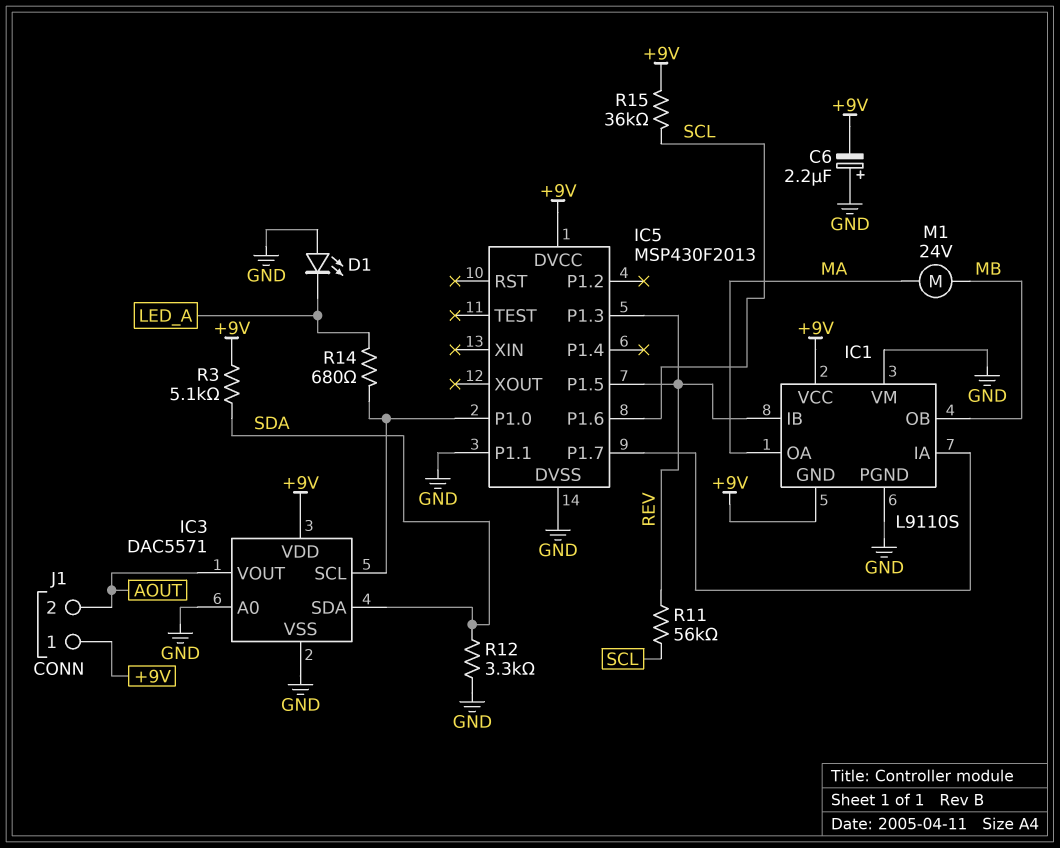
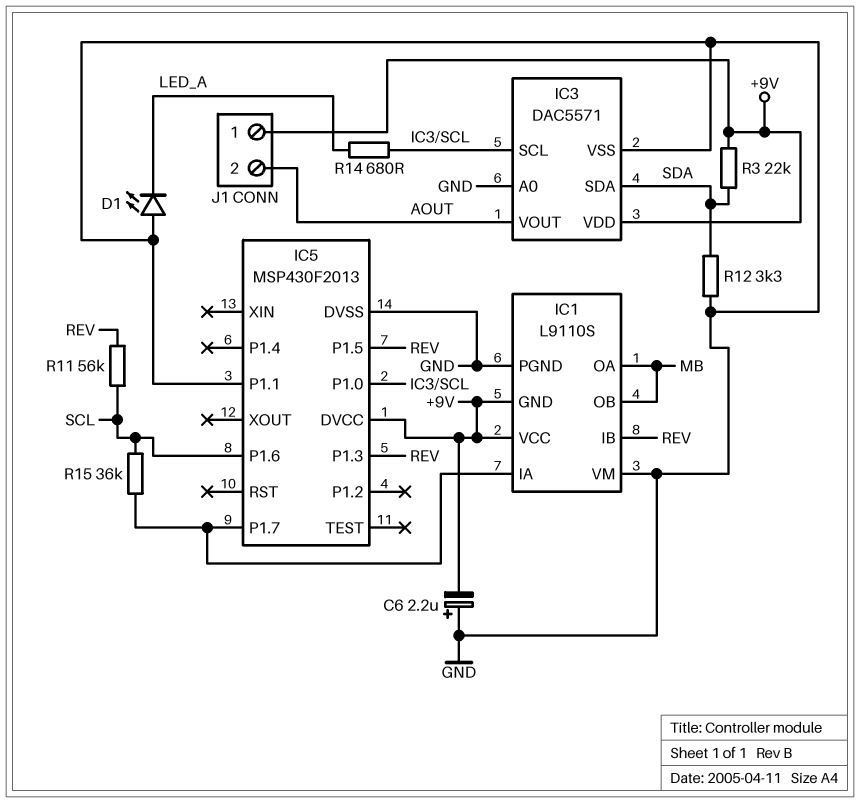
IC1 pin OA: MA -> MB
M1: motor 24V (MA, MB) -> none
R3: 5.1k (+9V, SDA) -> 22k (+9V, SDA)
R15: 36k (+9V, SCL) -> 36k (IC1/IA, SCL)

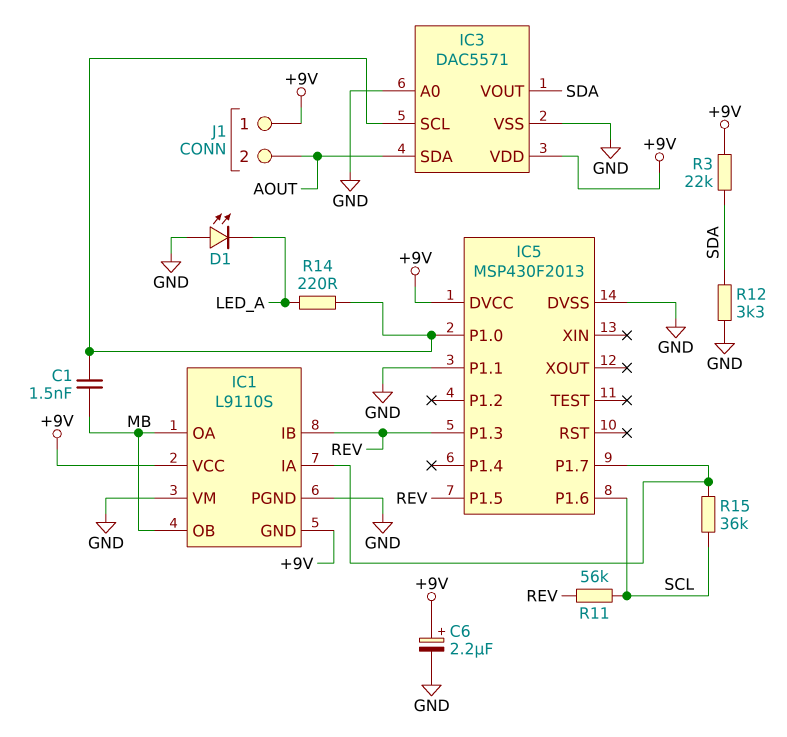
C1: none -> 1.5nF (IC3/SCL, MB)
C6: 2.2uF (plus GND, minus +9V) -> 2.2uF (plus +9V, minus GND)
IC3 pin SDA: SDA -> AOUT
IC3 pin VOUT: AOUT -> SDA
R14: 680 (IC3/SCL, LED_A) -> 220 (IC3/SCL, LED_A)

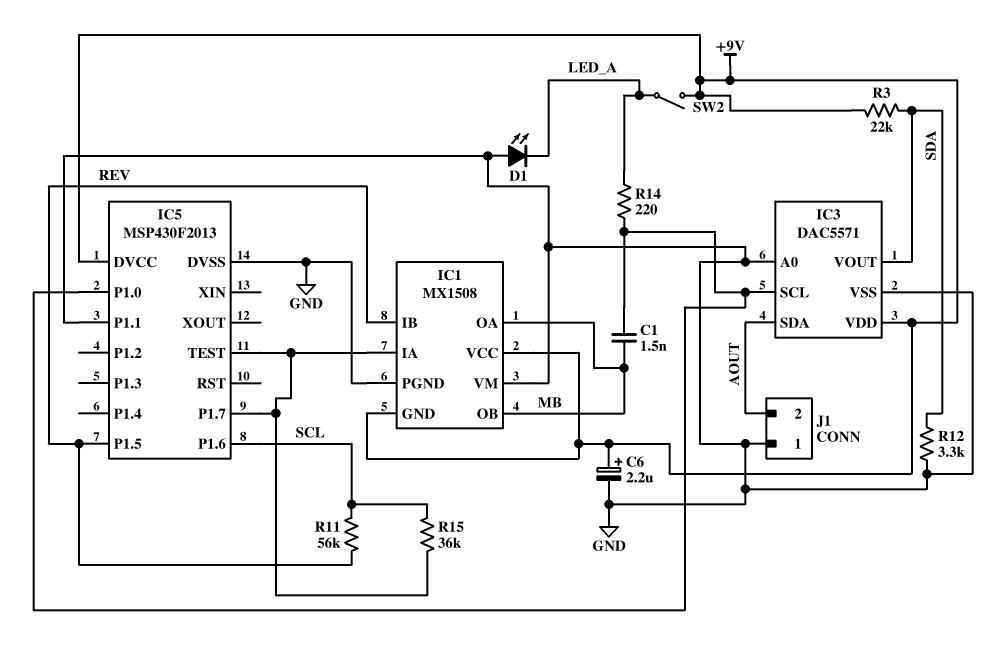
IC1: L9110S -> MX1508
IC5 pin P1.3: REV -> none
IC5 pin TEST: none -> IC1/IA
J1 pin 1: +9V -> GND
SW2: none -> switch (+9V, LED_A)

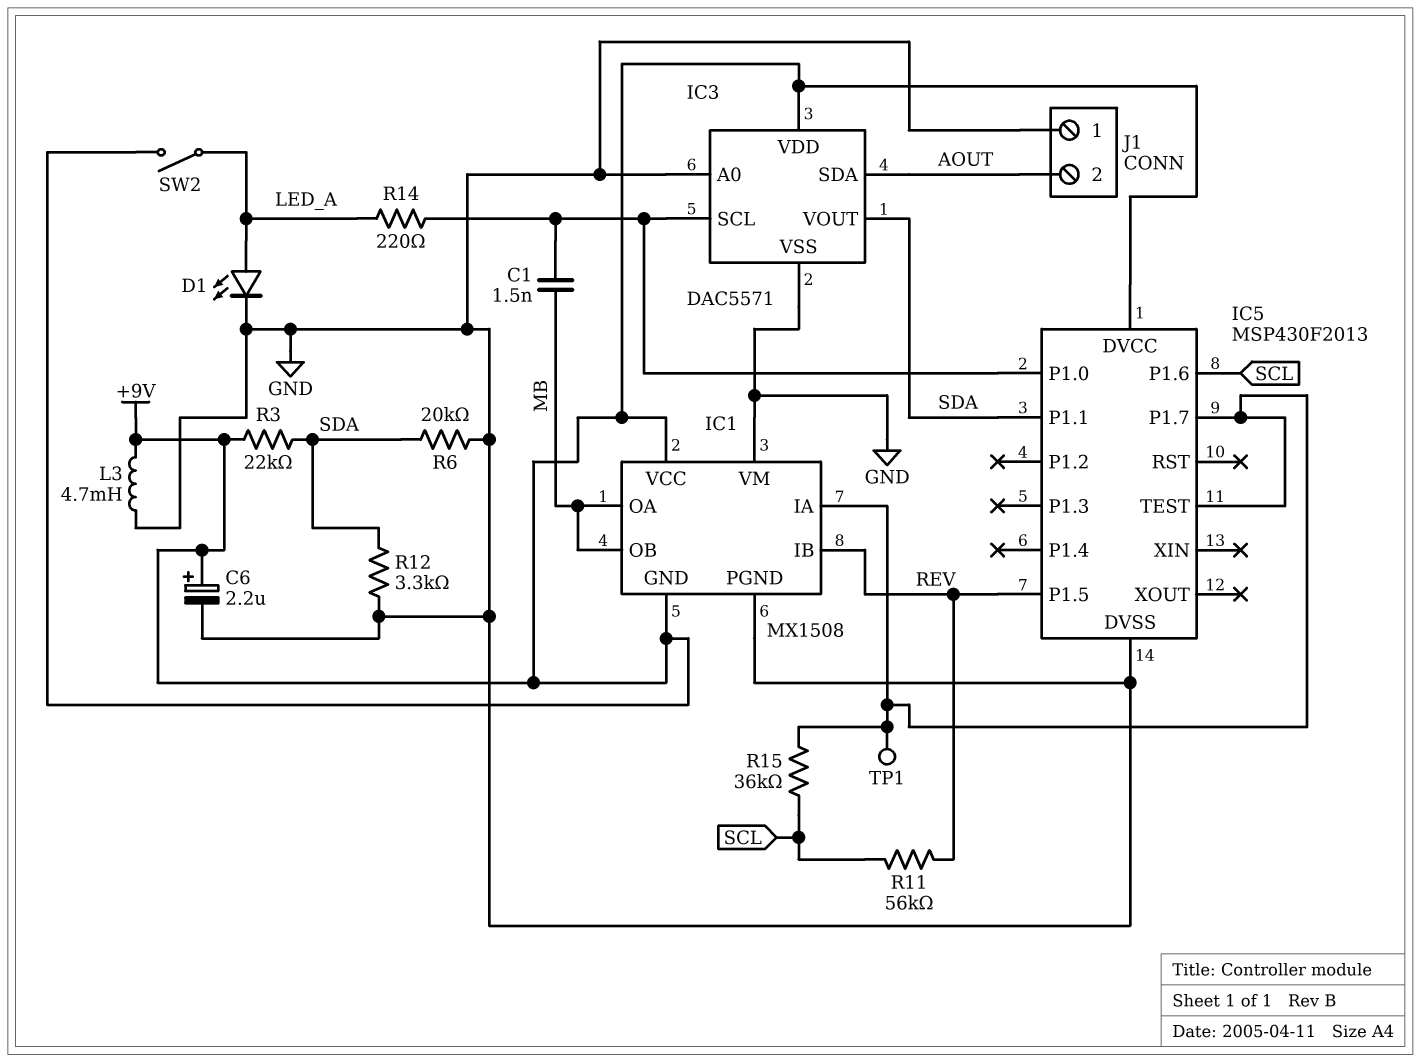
D1: LED (A GND, K LED_A) -> LED (A LED_A, K GND)
IC5 pin P1.1: GND -> SDA
L3: none -> 4.7mH (+9V, GND)
R6: none -> 20k (GND, SDA)
TP1: none -> test point (IC1/IA)

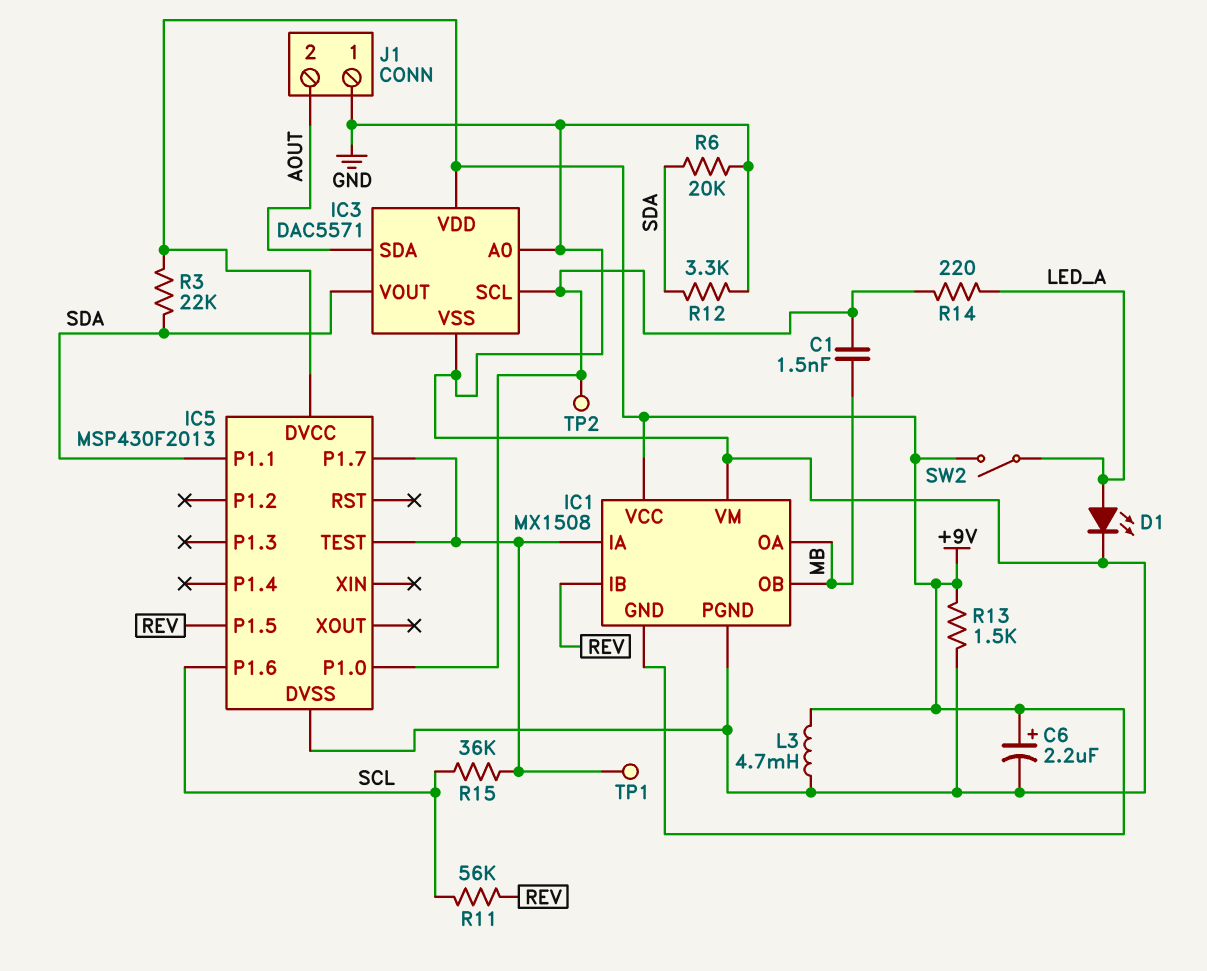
R13: none -> 1.5k (+9V, GND)
TP2: none -> test point (IC3/SCL)

